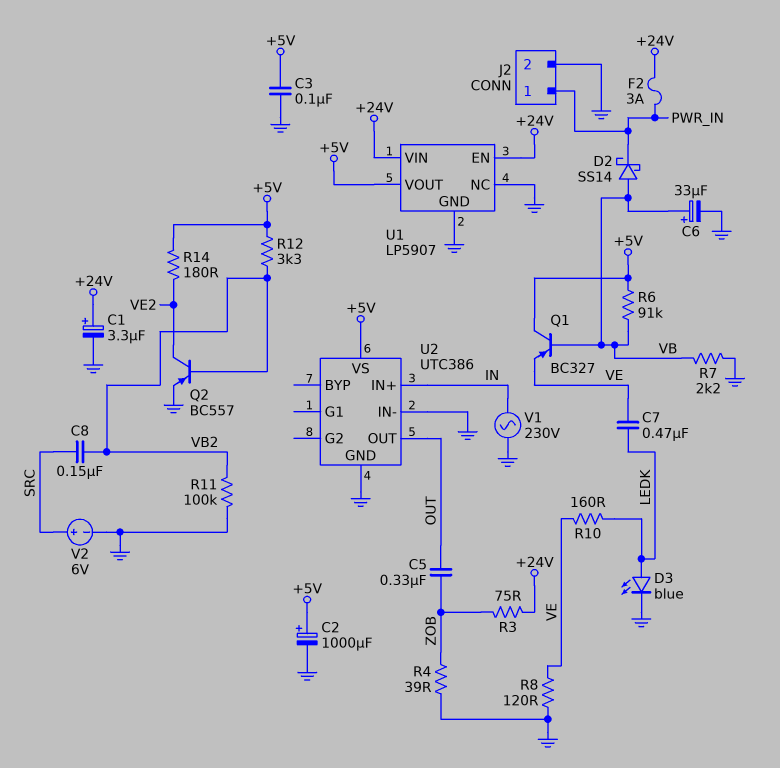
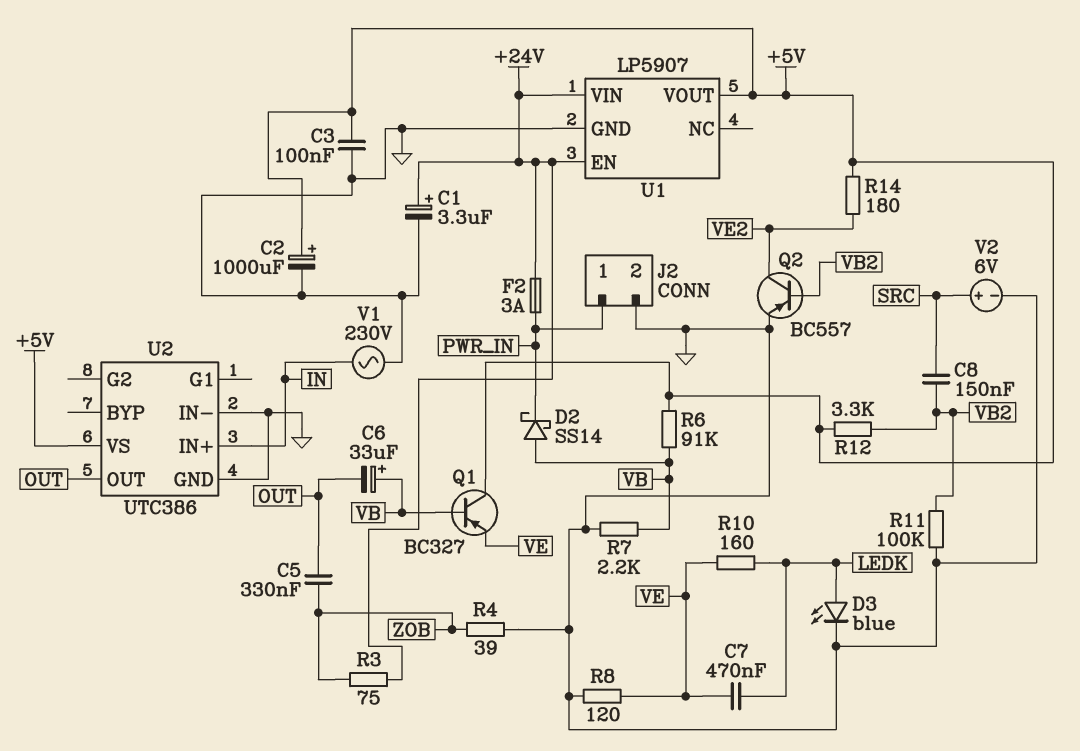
C6: 33uF (plus VB, minus GND) -> 33uF (plus VB, minus OUT)
U1 pin NC: GND -> none

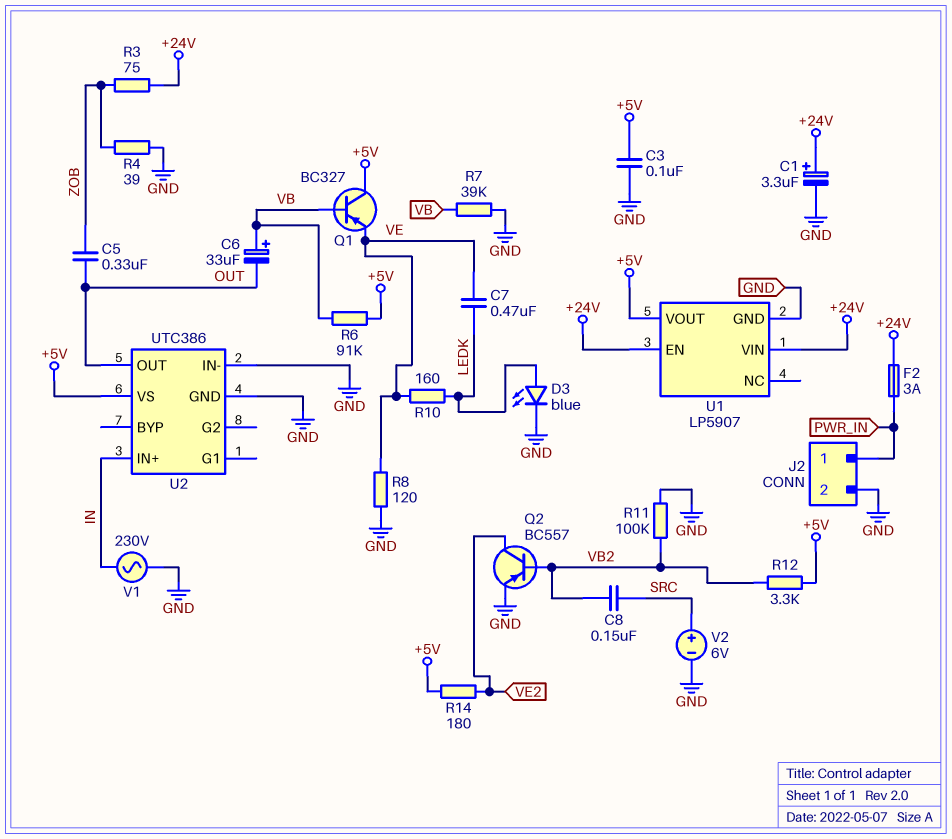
C2: 1000uF (plus +5V, minus GND) -> none
D2: schottky SS14 (A VB, K PWR_IN) -> none
R7: 2.2k (GND, VB) -> 39k (GND, VB)

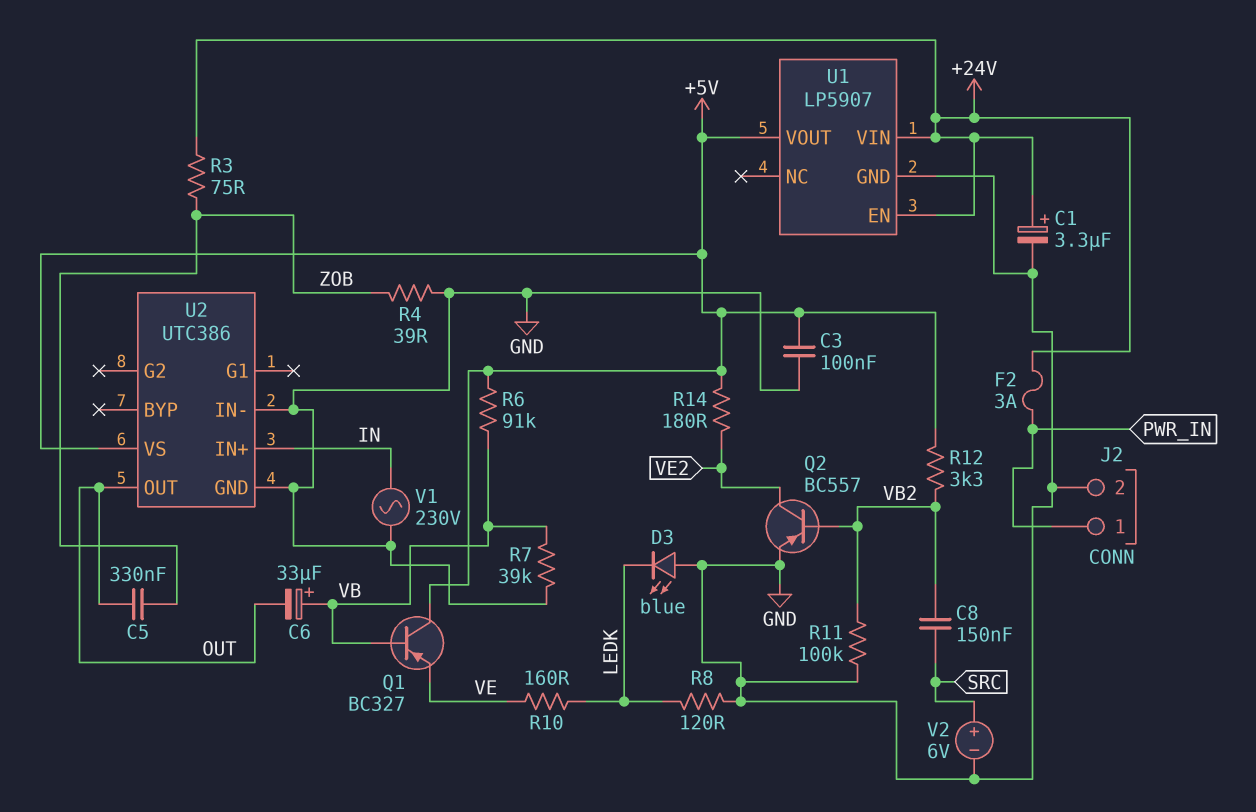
C7: 470nF (LEDK, VE) -> none
D3: LED blue (A LEDK, K GND) -> LED blue (A GND, K LEDK)
R8: 120 (GND, VE) -> 120 (GND, LEDK)

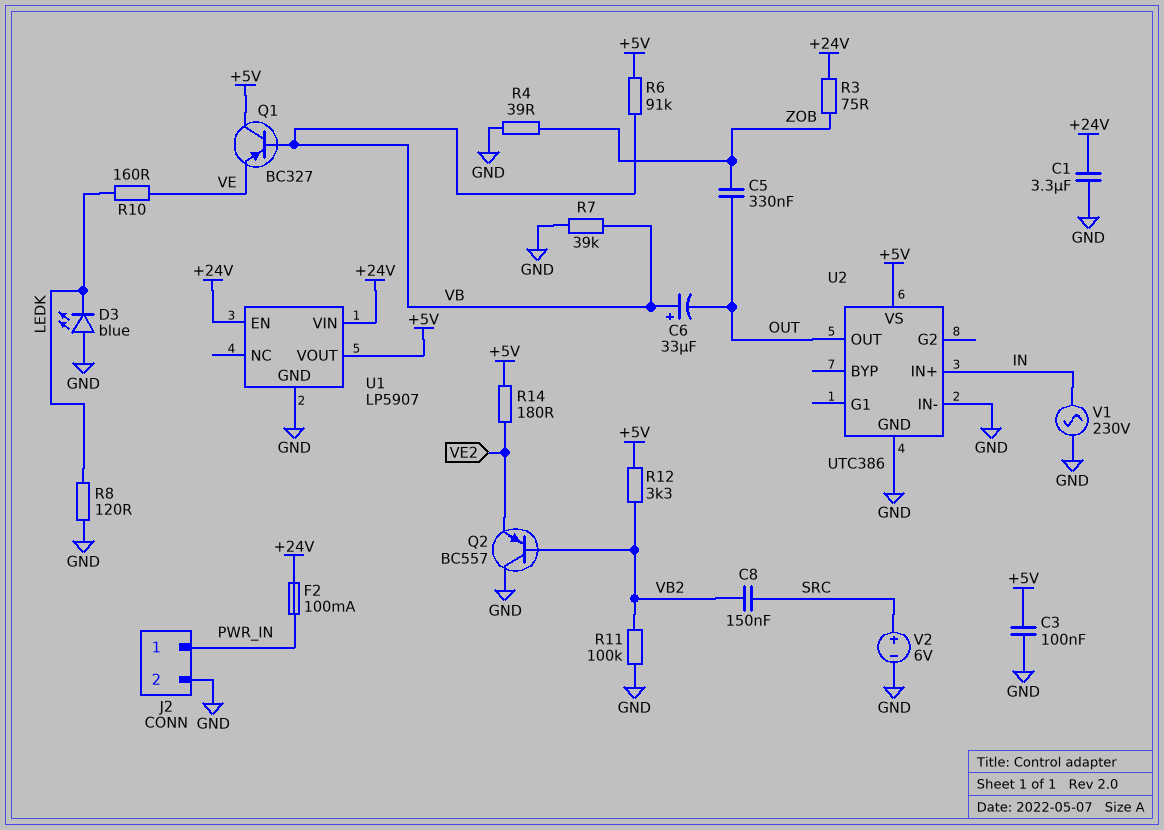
C1: 3.3uF (plus +24V, minus GND) -> 3.3uF (+24V, GND)
F2: 3A (+24V, PWR_IN) -> 100mA (+24V, PWR_IN)
Q2: PNP BC557 (B VB2, C VE2, E GND) -> PNP BC557 (B VB2, C GND, E VE2)

